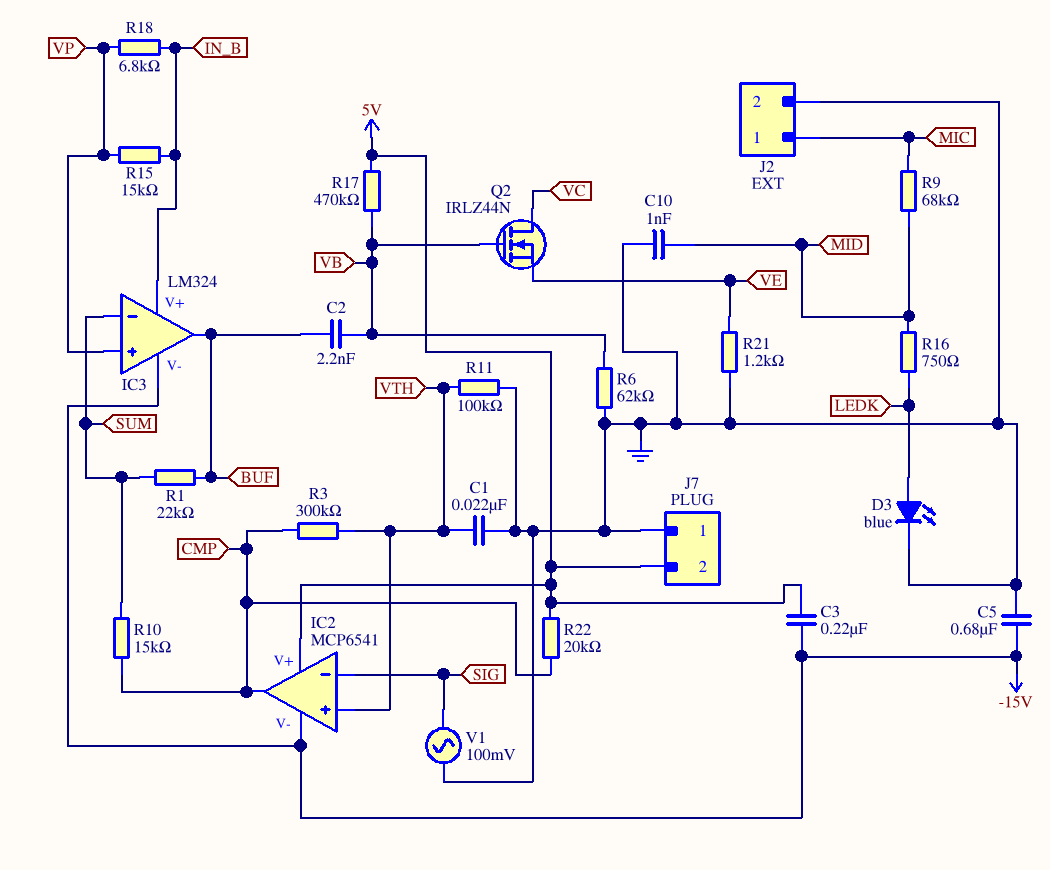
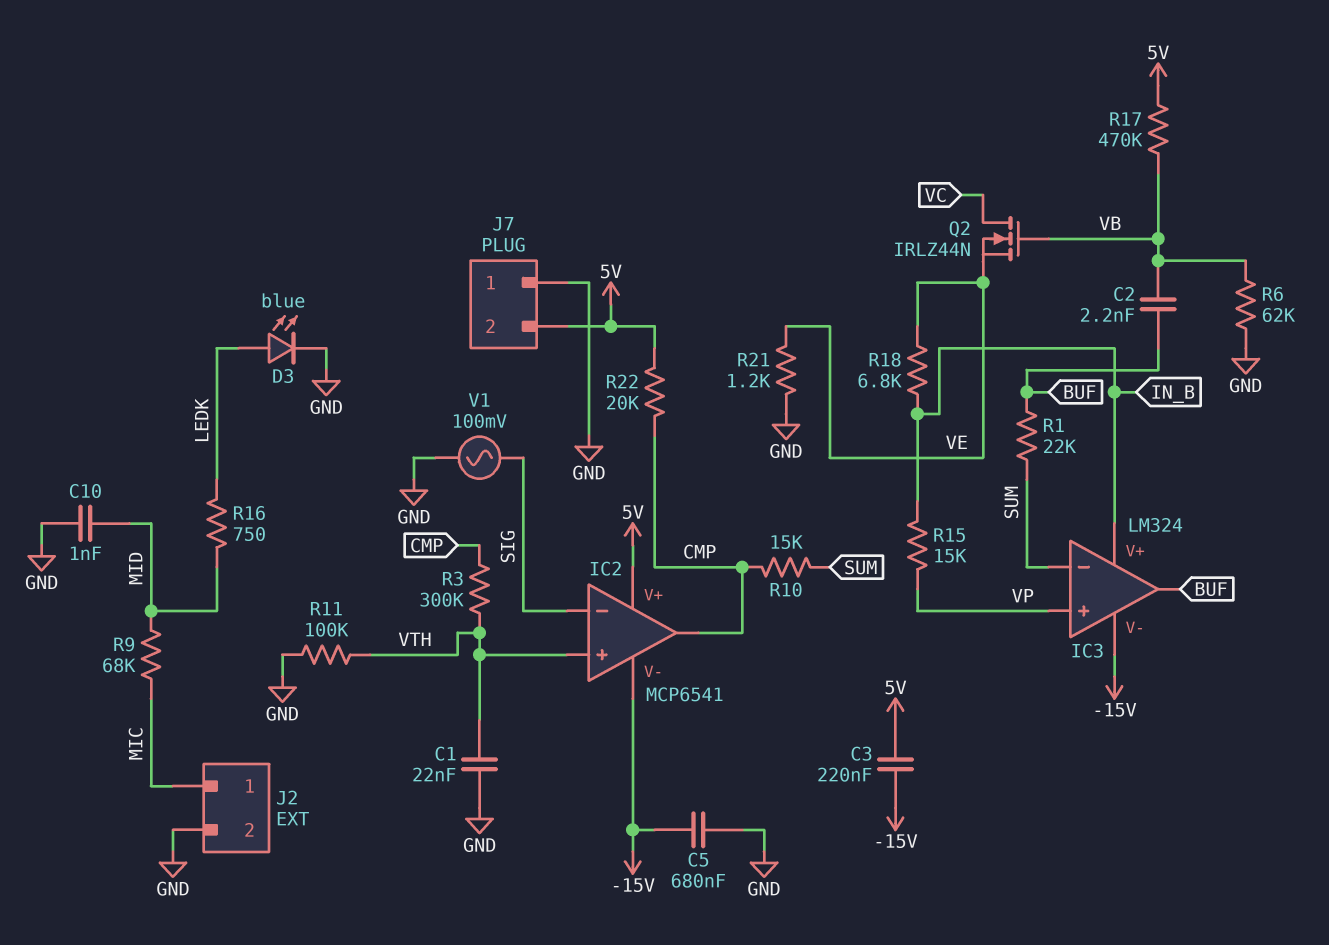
R18: 6.8k (IN_B, VP) -> 6.8k (IN_B, VE)

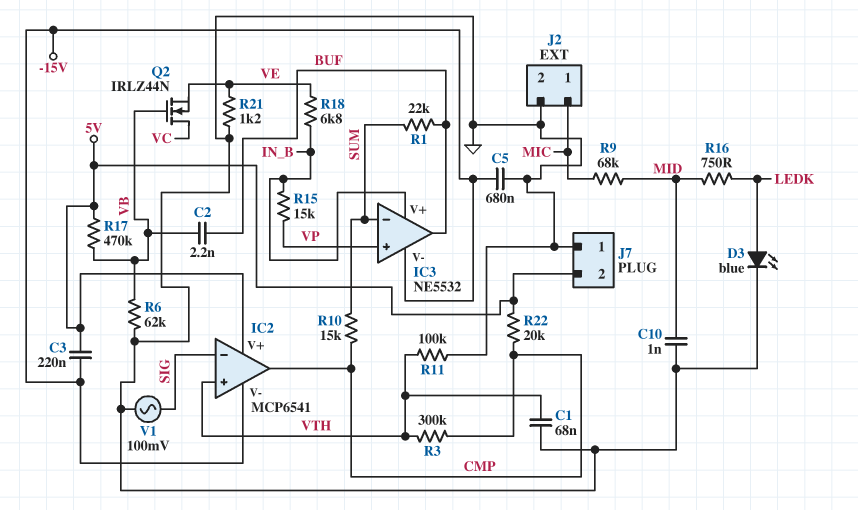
C1: 22nF (GND, VTH) -> 68nF (GND, VTH)
IC3: LM324 -> NE5532

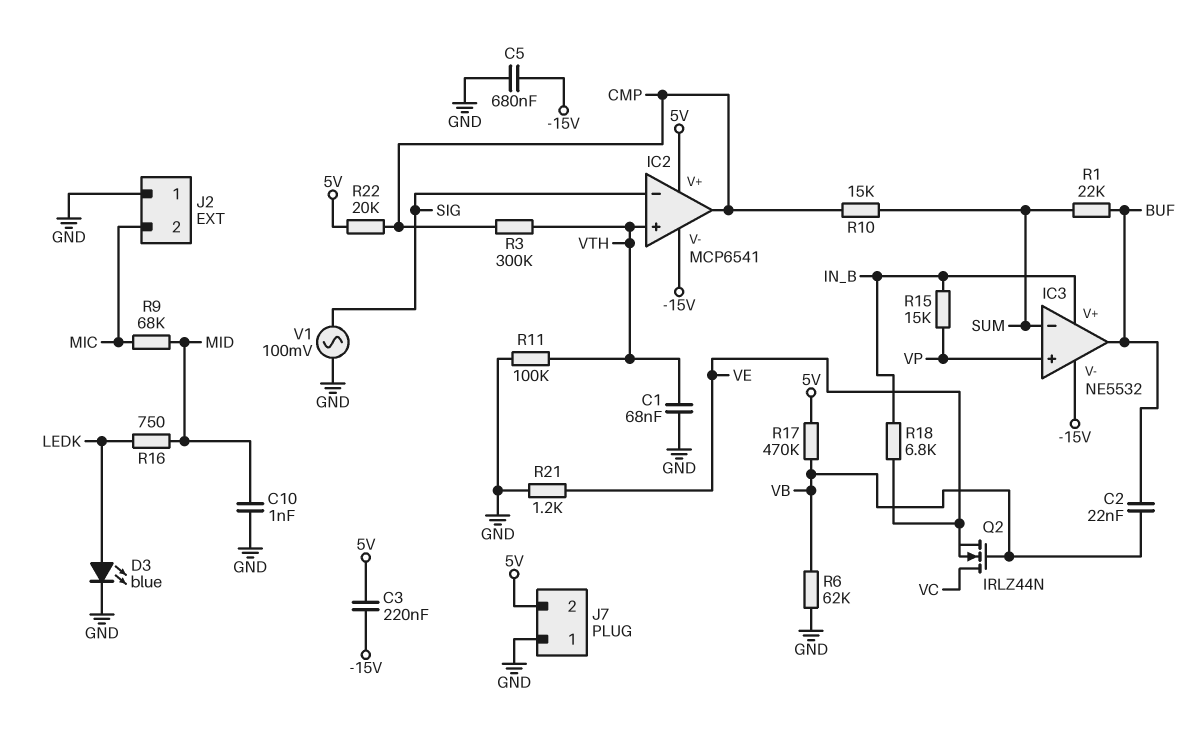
C2: 2.2nF (BUF, VB) -> 22nF (BUF, VB)
J2 pin 1: MIC -> GND
J2 pin 2: GND -> MIC

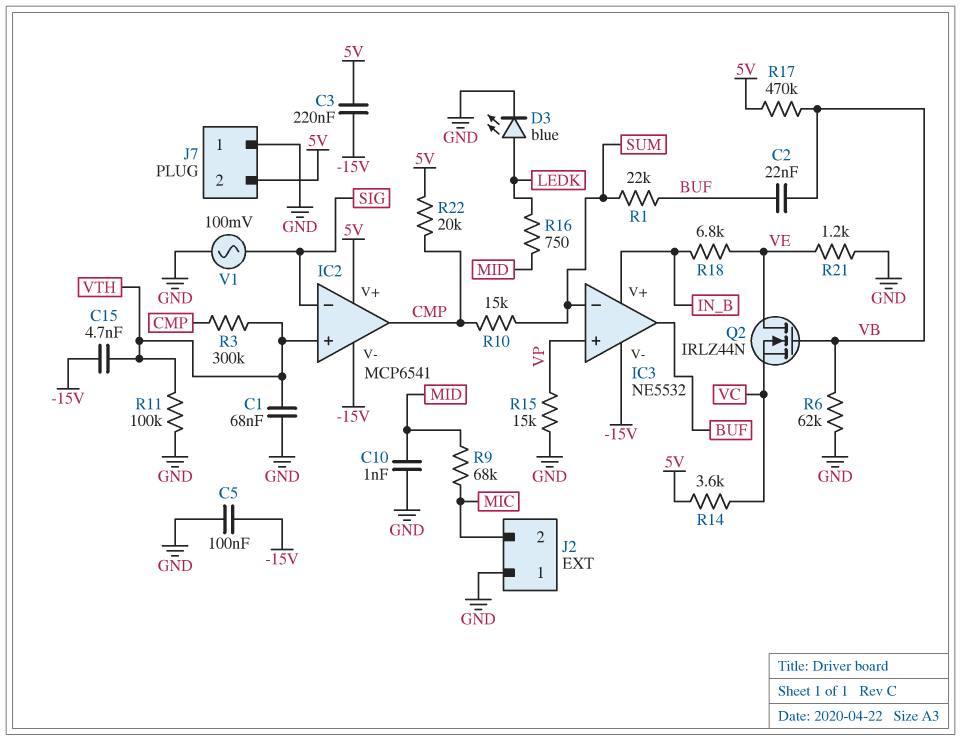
C5: 680nF (-15V, GND) -> 100nF (-15V, GND)
C15: none -> 4.7nF (-15V, VTH)
Q2: NMOS IRLZ44N (G VB, D VC, S VE) -> NMOS IRLZ44N (G VB, D VE, S VC)
R14: none -> 3.6k (5V, VC)
R15: 15k (IN_B, VP) -> 15k (GND, VP)

